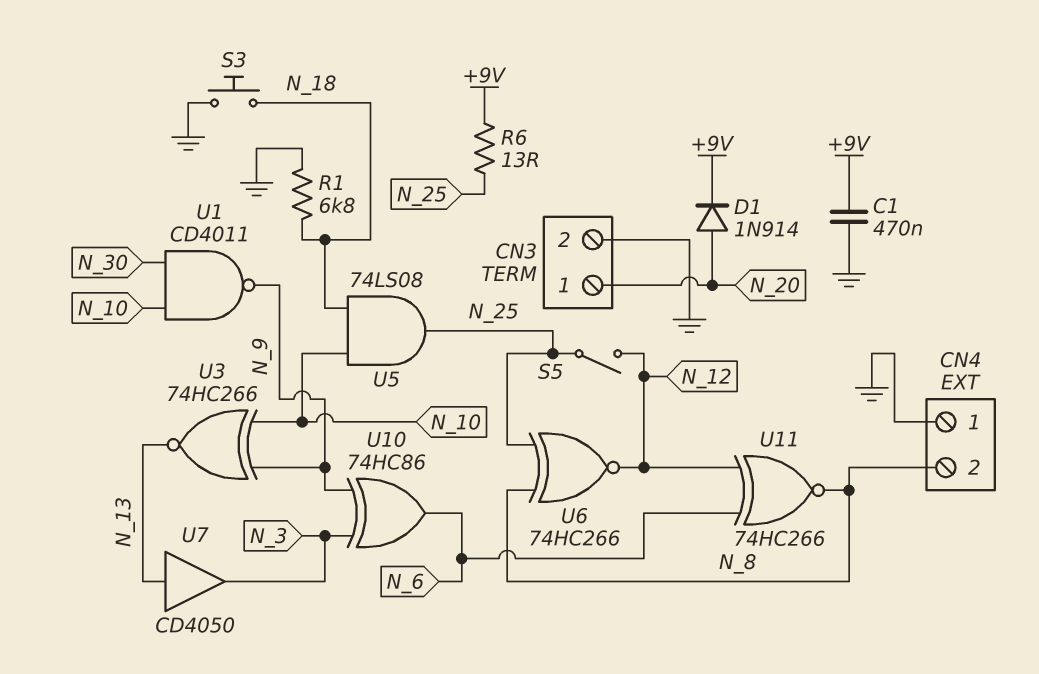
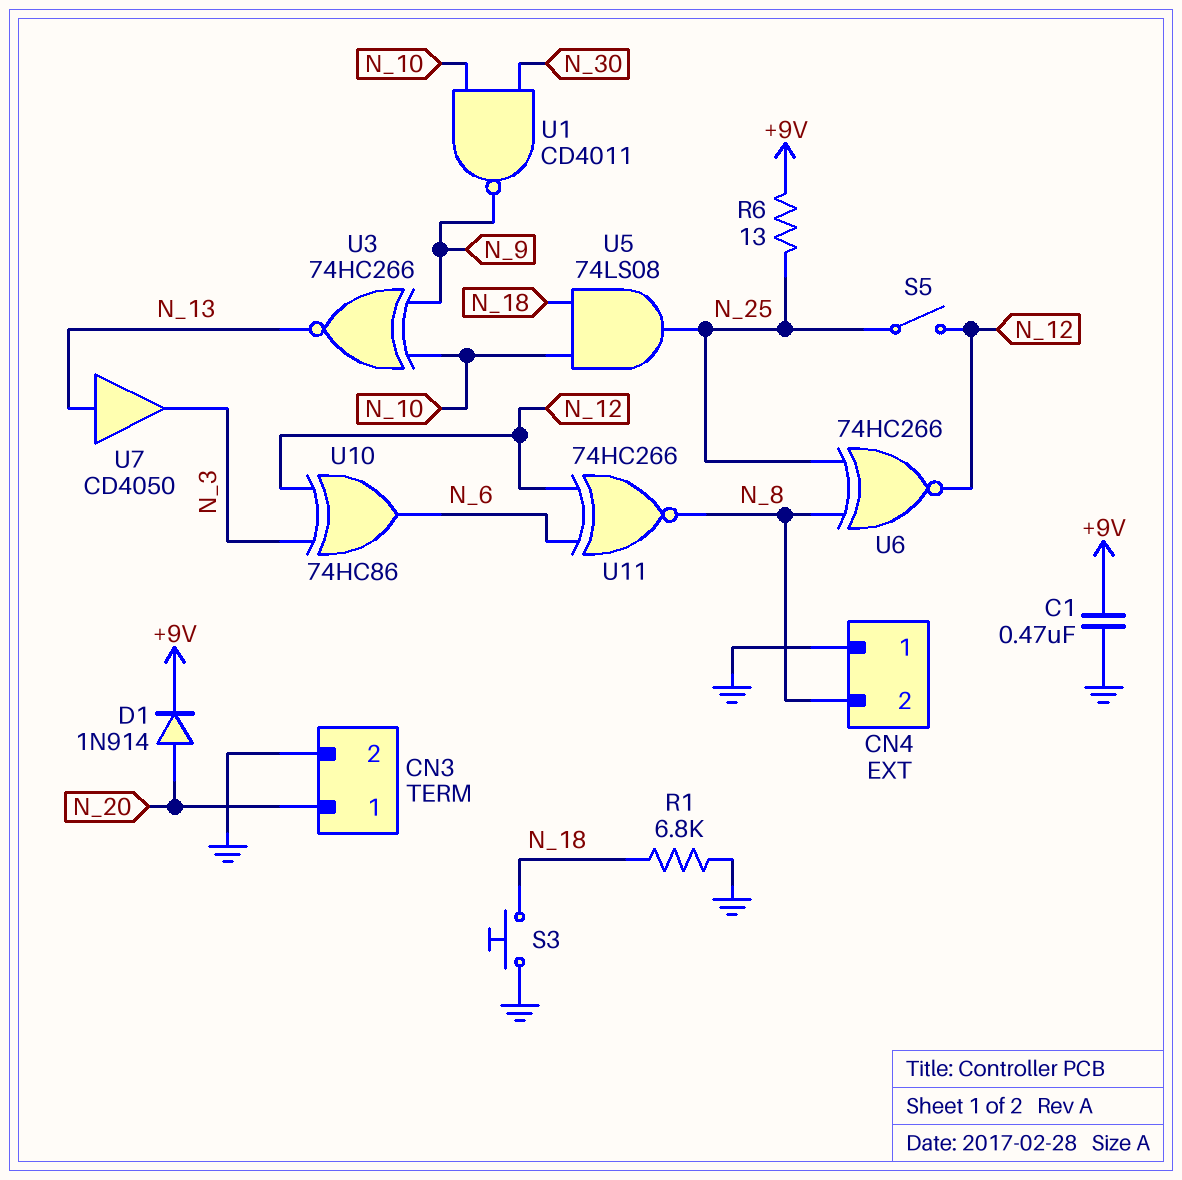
U10: XOR 74HC86 (in N_3, in N_9, out N_6) -> XOR 74HC86 (in N_3, in N_12, out N_6)

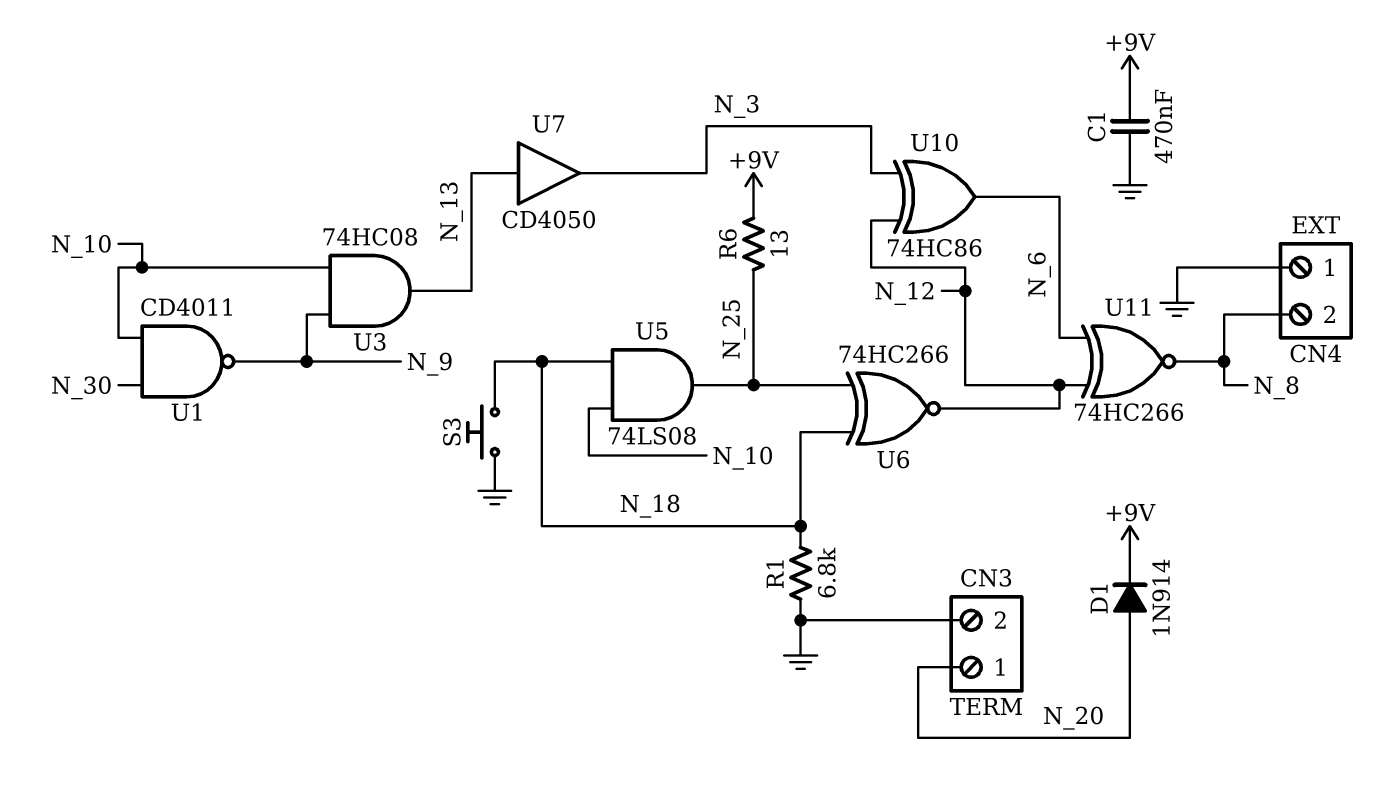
S5: switch (N_12, N_25) -> none
U3: XNOR 74HC266 (in N_9, in N_10, out N_13) -> AND 74HC08 (in N_9, in N_10, out N_13)
U6: XNOR 74HC266 (in N_8, in N_25, out N_12) -> XNOR 74HC266 (in N_18, in N_25, out N_12)

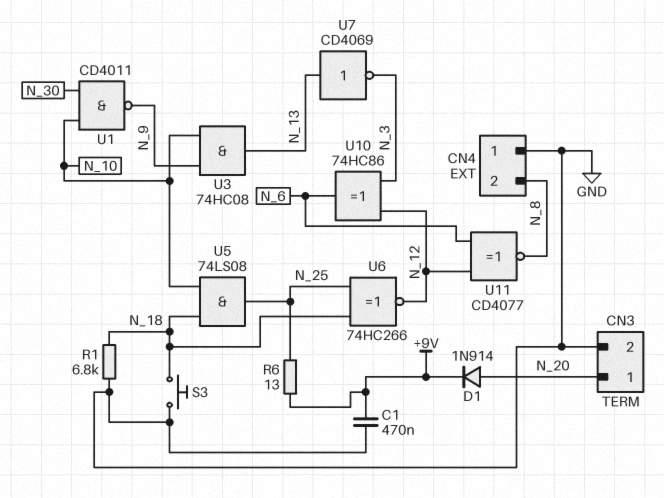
U7: buffer CD4050 (in N_13, out N_3) -> NOT CD4069 (in N_13, out N_3)
U11: XNOR 74HC266 (in N_6, in N_12, out N_8) -> XNOR CD4077 (in N_6, in N_12, out N_8)

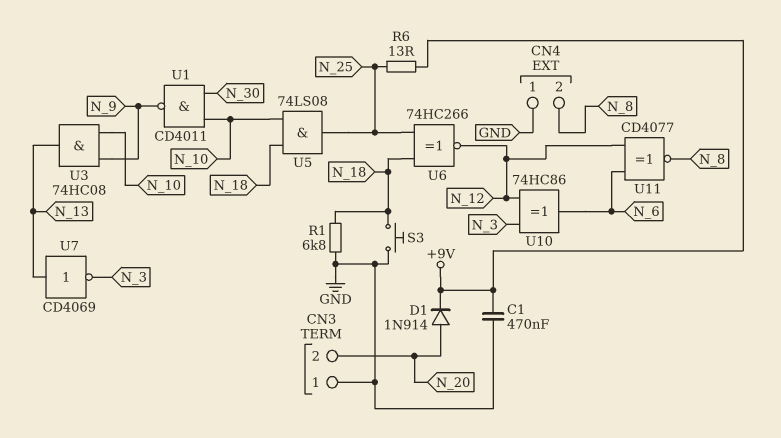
CN3 pin 1: N_20 -> GND
CN3 pin 2: GND -> N_20

